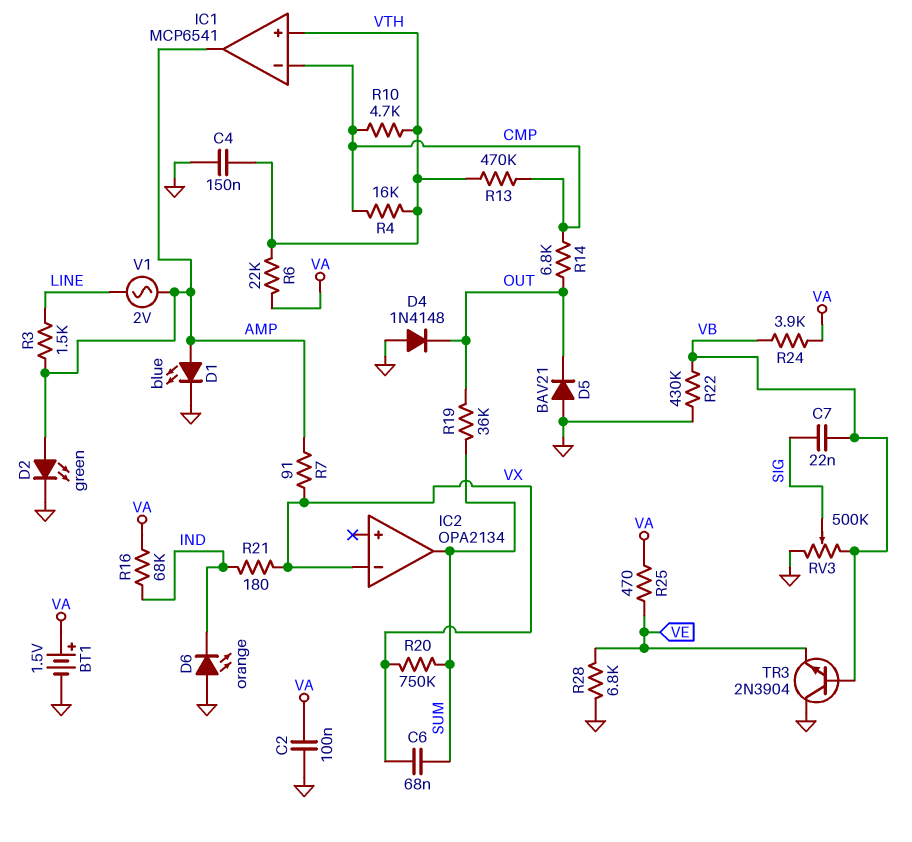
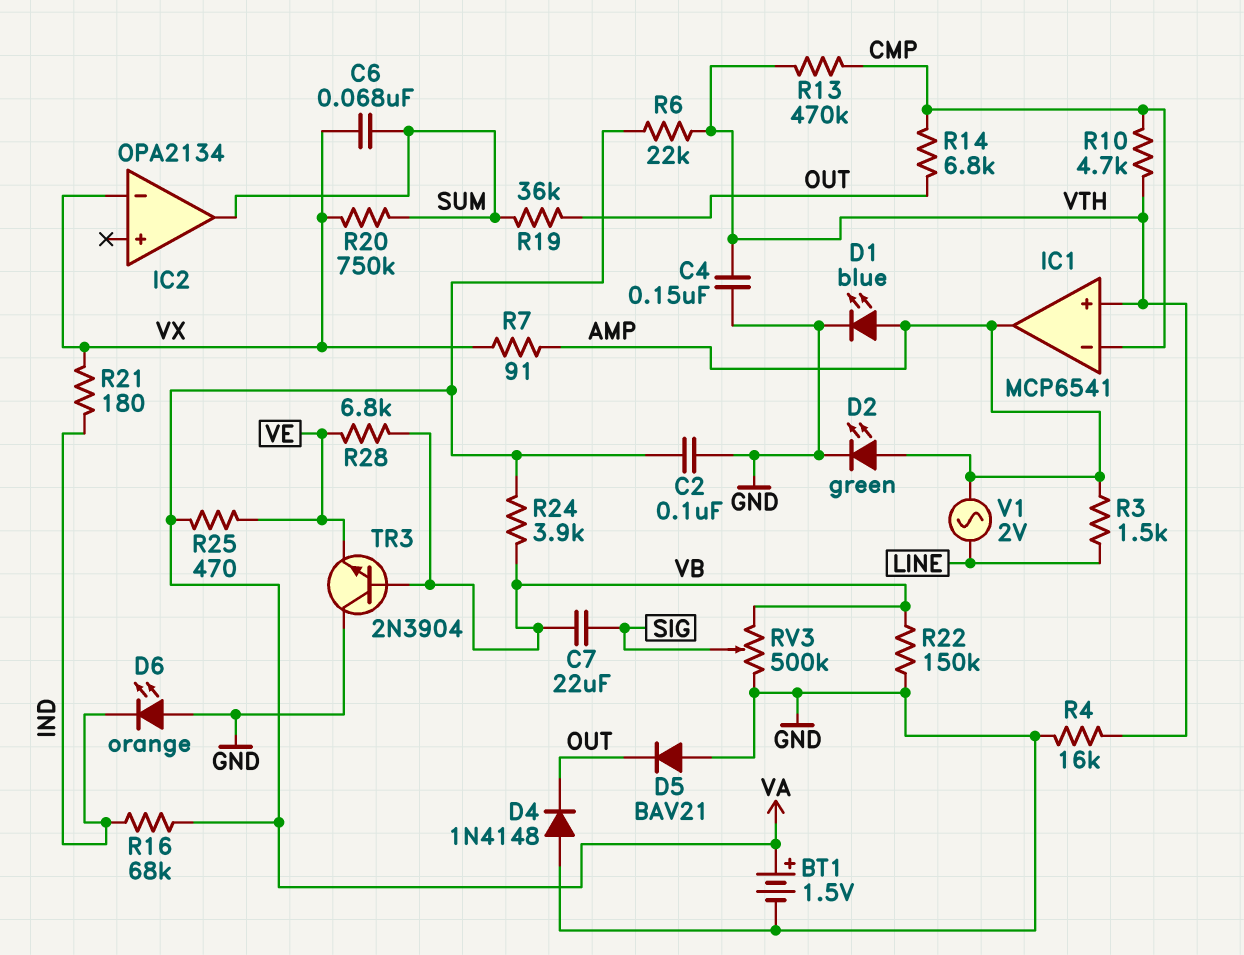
C7: 22nF (SIG, VB) -> 22uF (SIG, VB)
R4: 16k (CMP, VTH) -> 16k (GND, VTH)
R22: 430k (GND, VB) -> 150k (GND, VB)
R28: 6.8k (GND, VE) -> 6.8k (VB, VE)

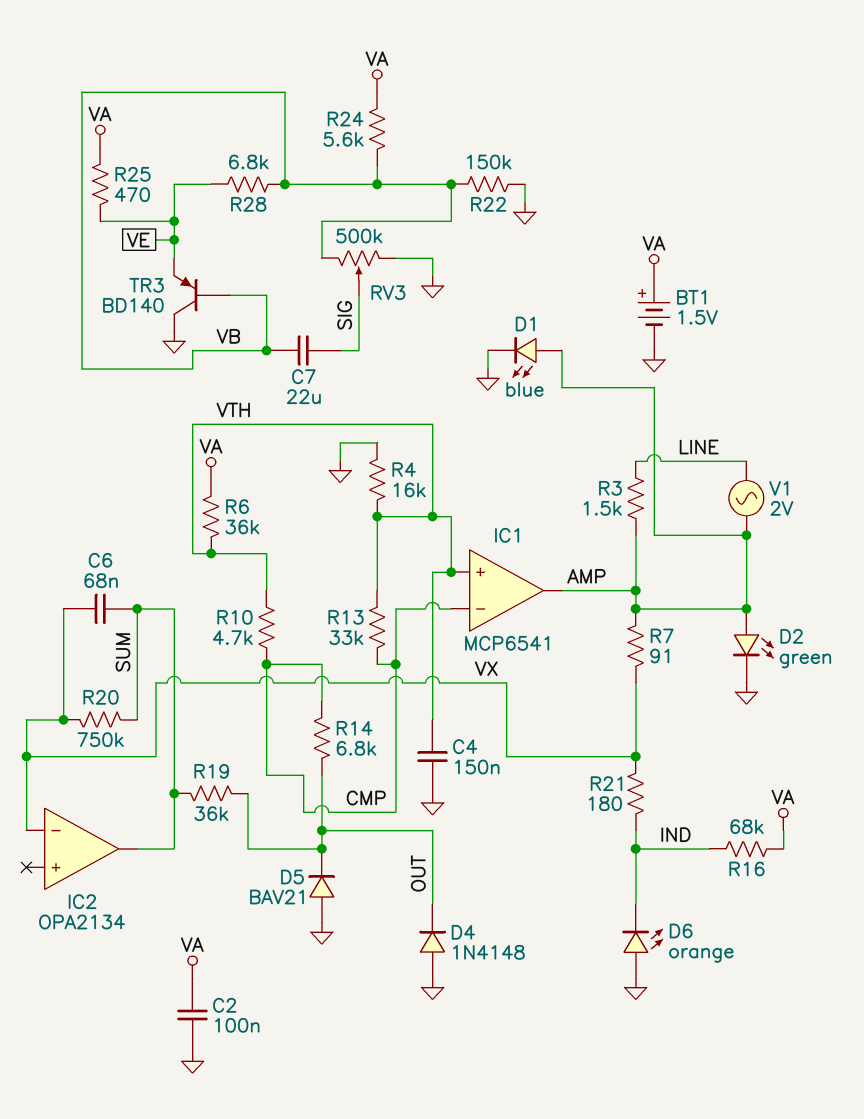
R6: 22k (VA, VTH) -> 36k (VA, VTH)
R13: 470k (CMP, VTH) -> 33k (CMP, VTH)
R24: 3.9k (VA, VB) -> 5.6k (VA, VB)
TR3: NPN 2N3904 (B VB, C GND, E VE) -> PNP BD140 (B VB, C GND, E VE)

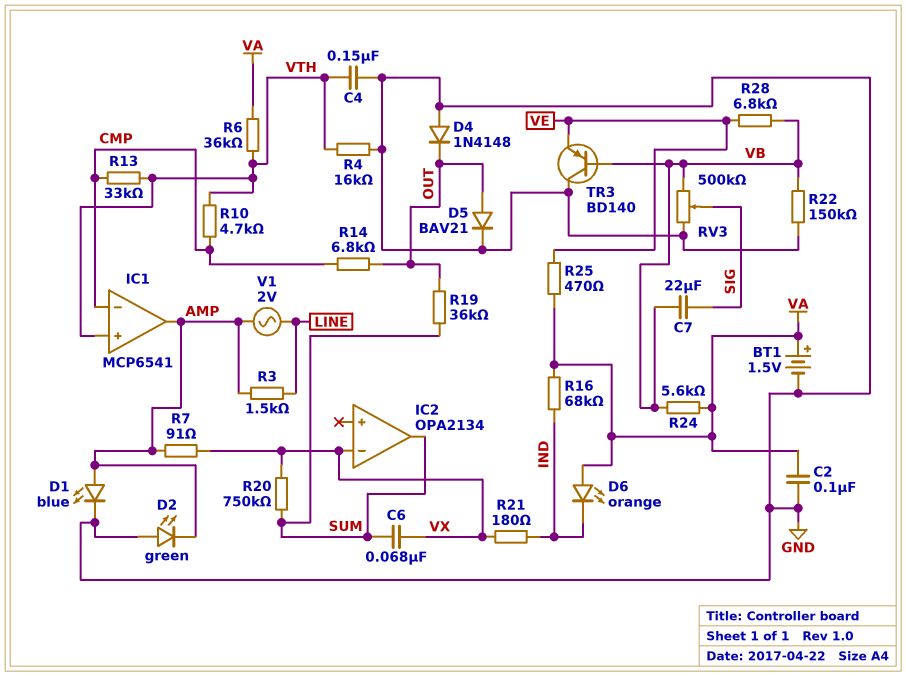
D2: LED green (A AMP, K GND) -> LED green (A GND, K AMP)
D5: diode BAV21 (A GND, K OUT) -> diode BAV21 (A OUT, K GND)
D6: LED orange (A GND, K IND) -> LED orange (A VA, K IND)

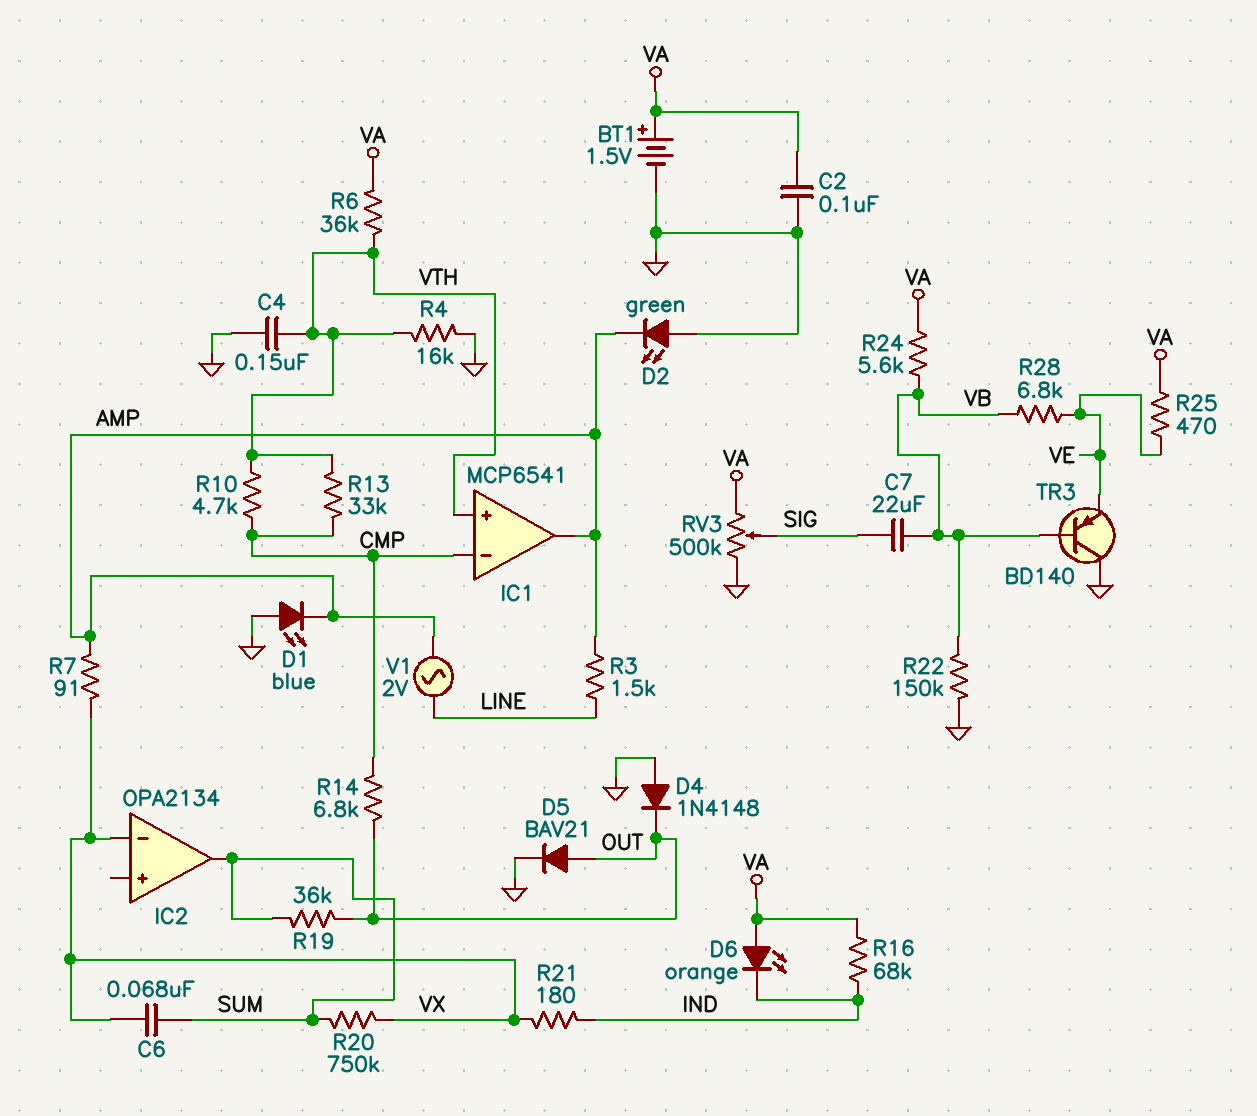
D1: LED blue (A AMP, K GND) -> LED blue (A GND, K AMP)
RV3: 500k (GND, VB, wiper SIG) -> 500k (GND, VA, wiper SIG)

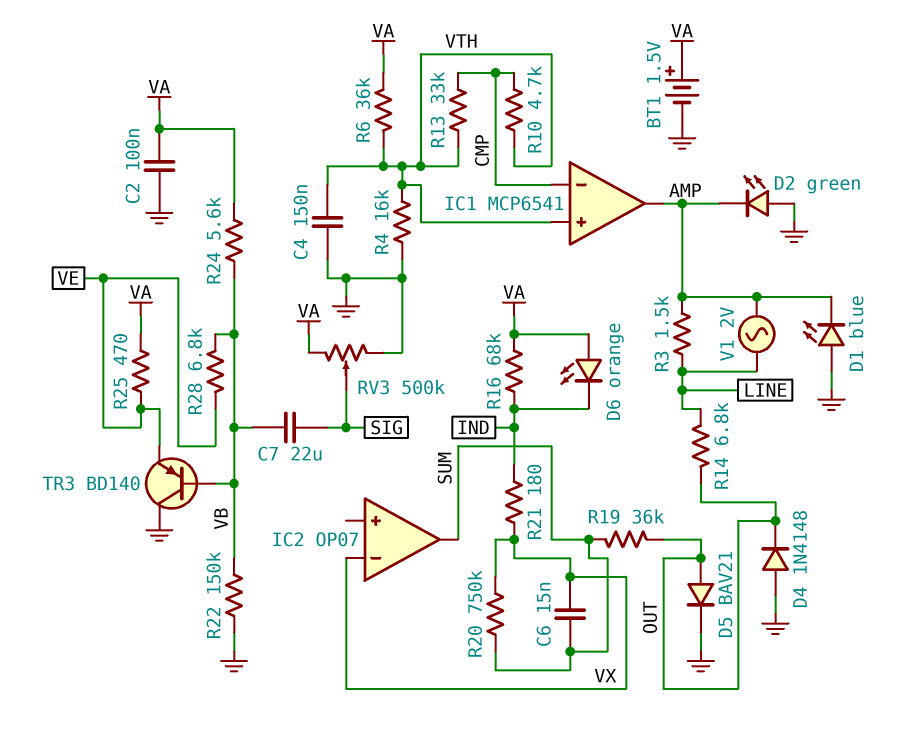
C6: 68nF (SUM, VX) -> 15nF (SUM, VX)
IC2: OPA2134 -> OP07
R7: 91 (AMP, VX) -> none
R14: 6.8k (CMP, OUT) -> 6.8k (LINE, OUT)

